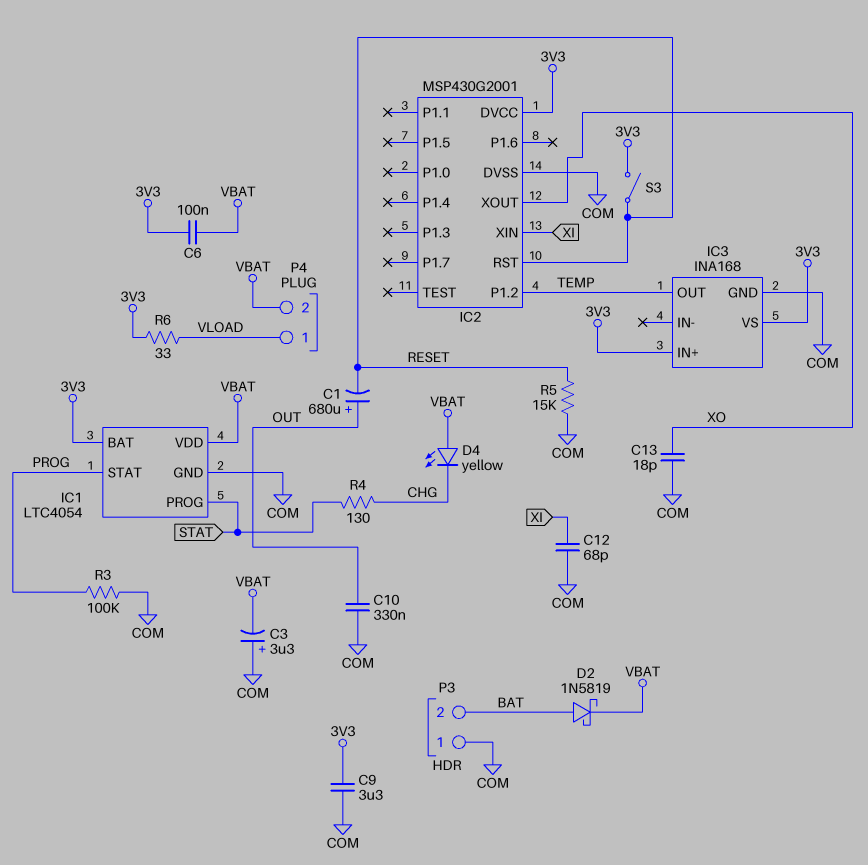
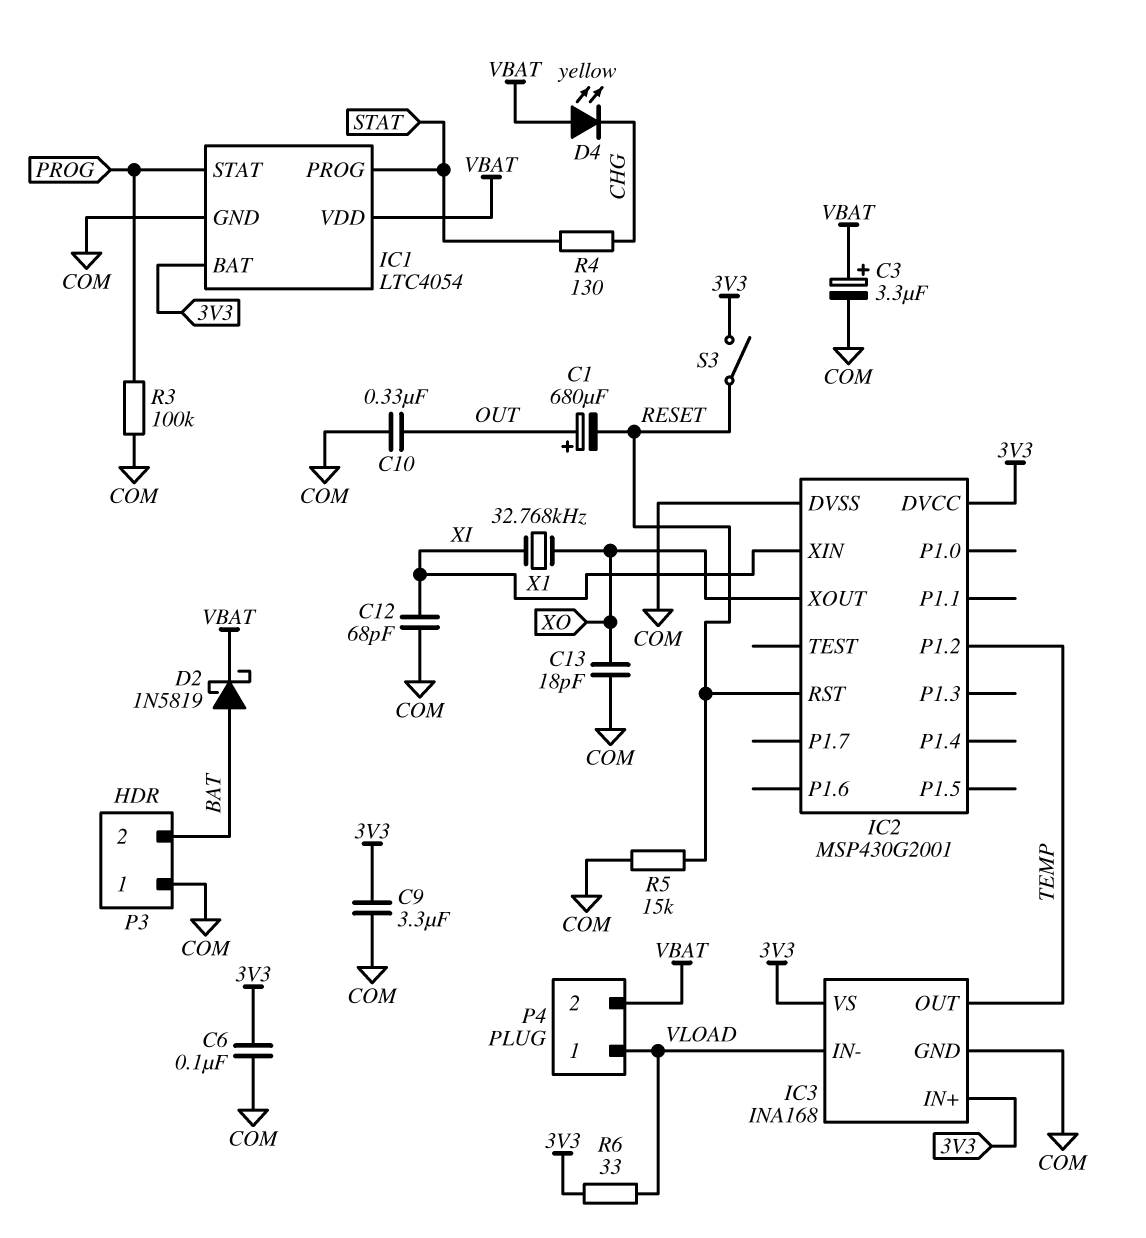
C3: 3.3uF (plus COM, minus VBAT) -> 3.3uF (plus VBAT, minus COM)
C6: 100nF (3V3, VBAT) -> 100nF (3V3, COM)
IC3 pin IN-: none -> VLOAD
X1: none -> 32.768kHz (XI, XO)

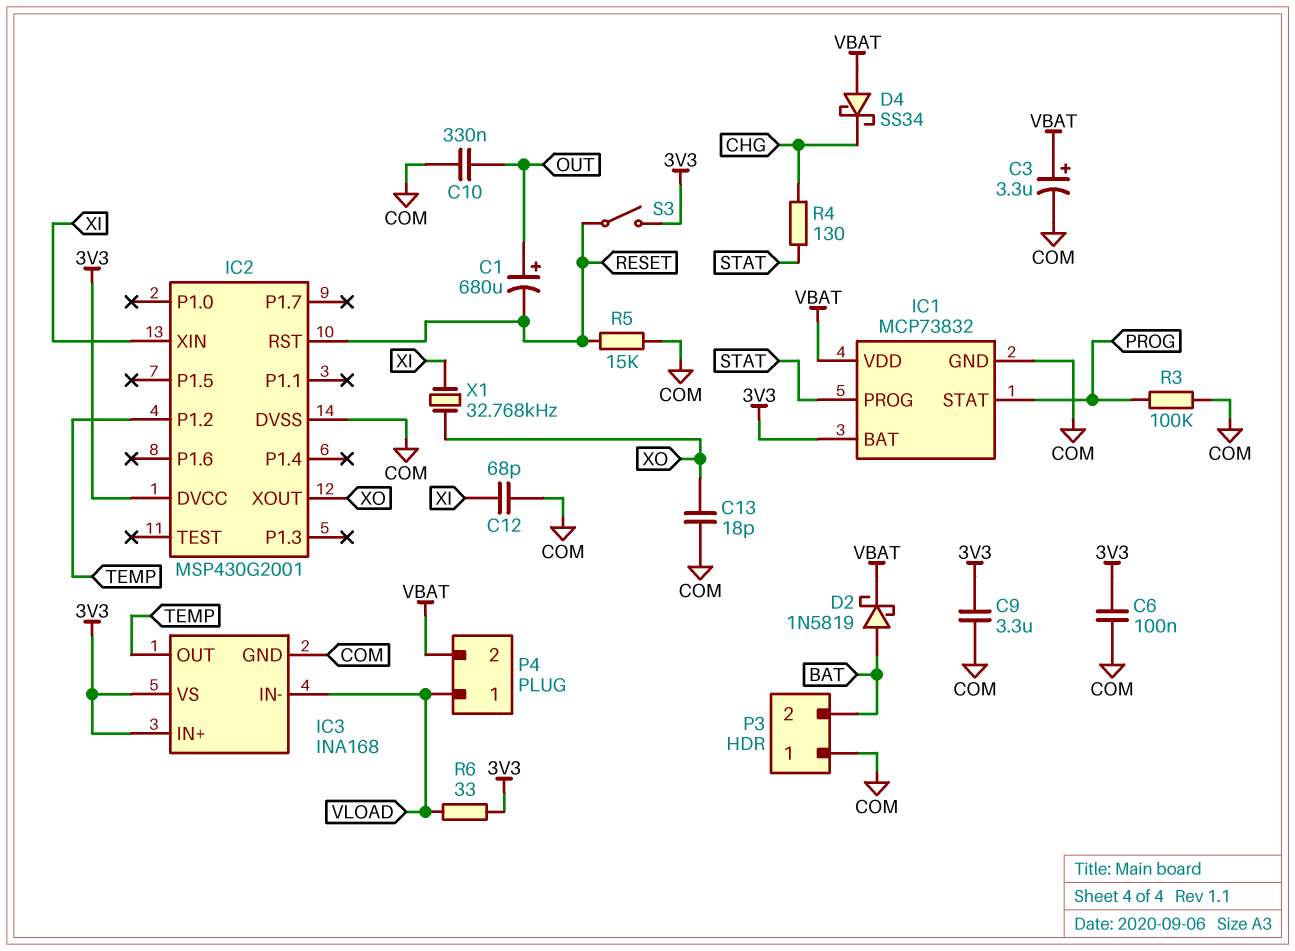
D4: LED yellow (A VBAT, K CHG) -> schottky SS34 (A VBAT, K CHG)
IC1: LTC4054 -> MCP73832

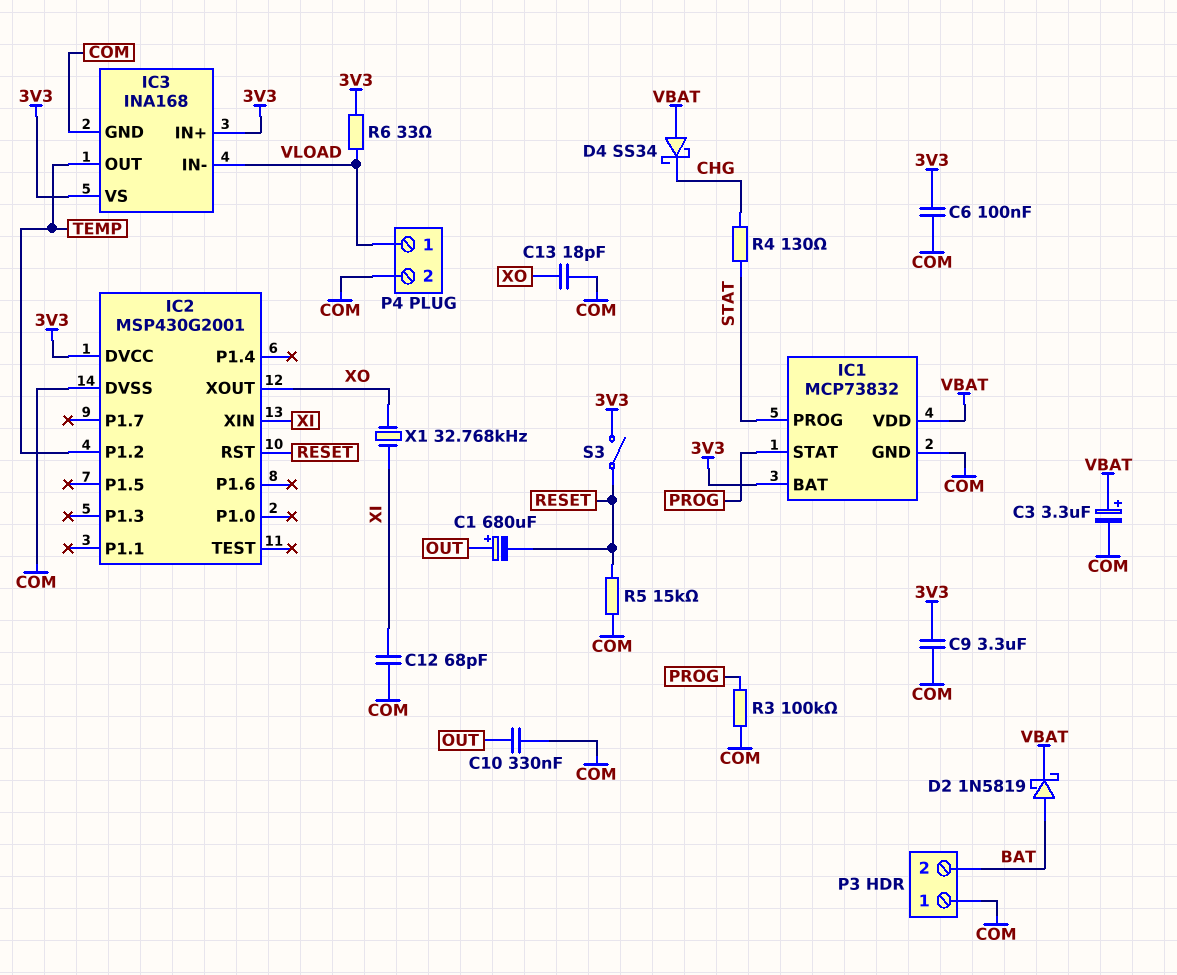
P4 pin 2: VBAT -> COM

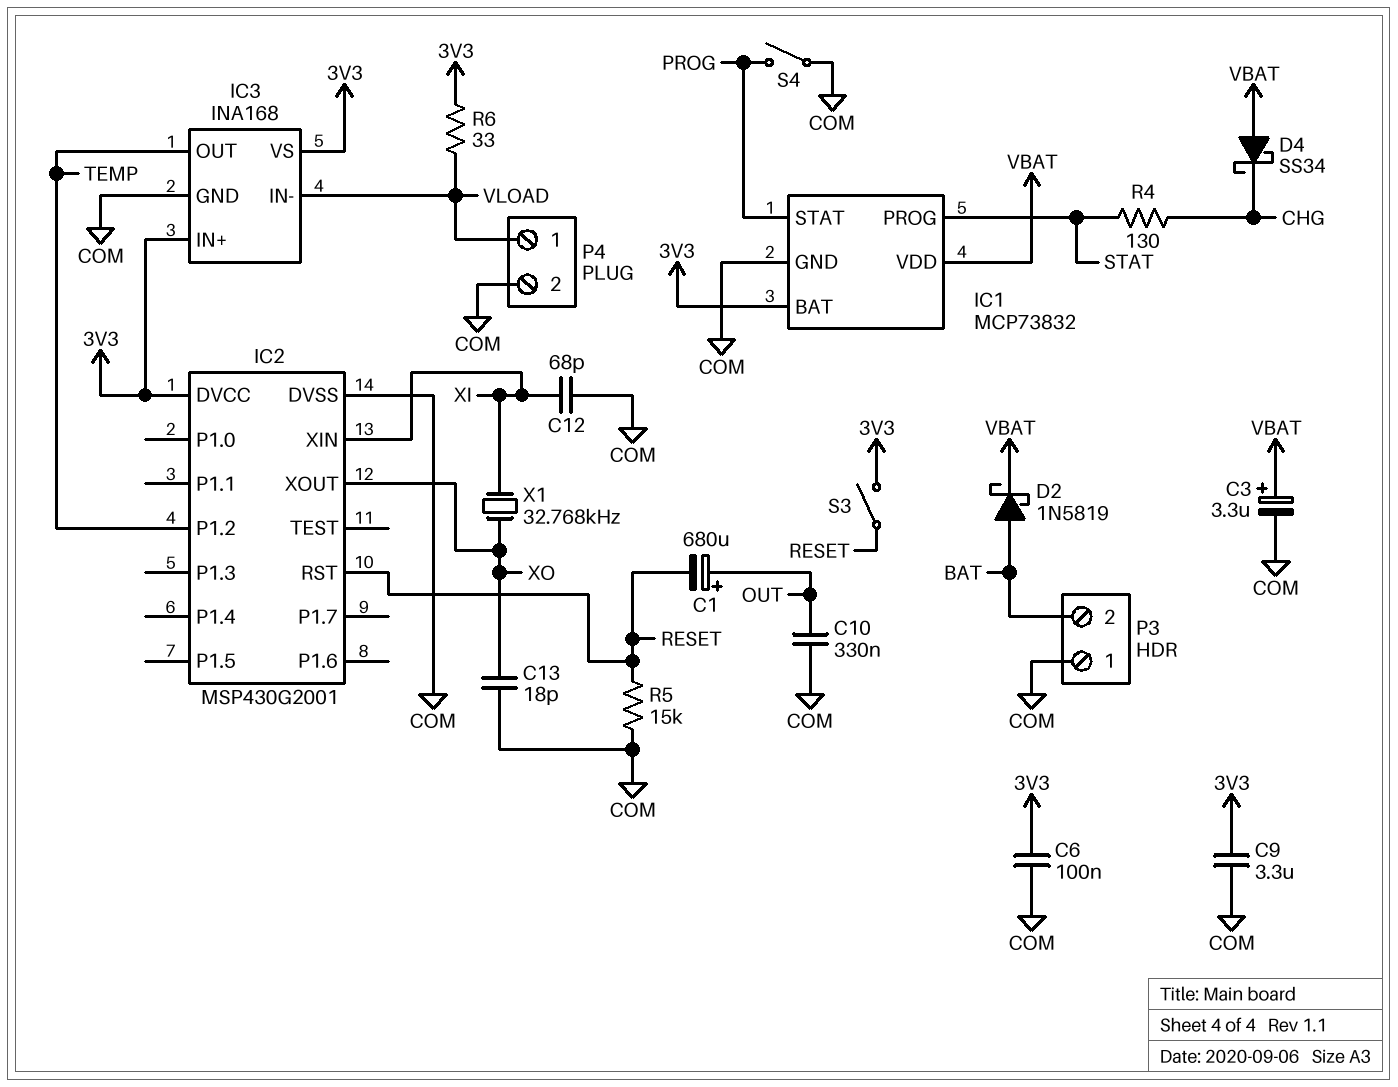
R3: 100k (COM, PROG) -> none
S4: none -> switch (COM, PROG)

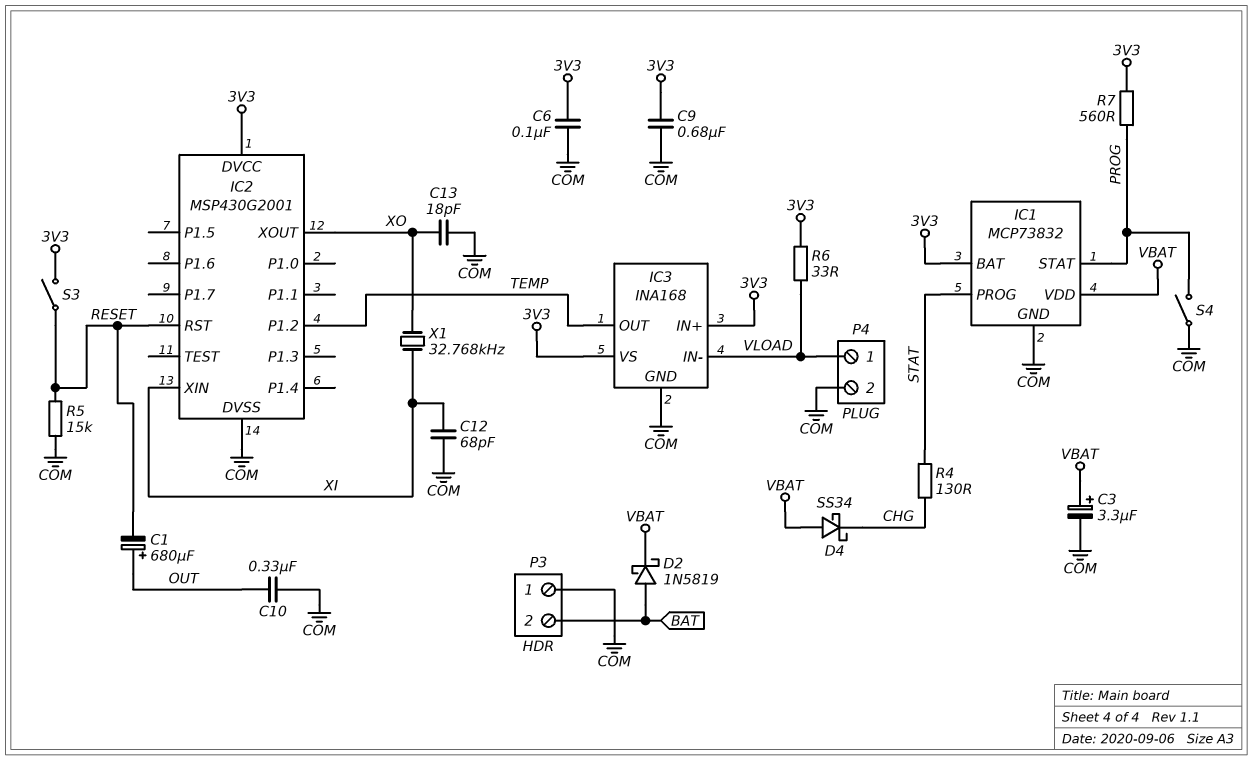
C9: 3.3uF (3V3, COM) -> 680nF (3V3, COM)
R7: none -> 560 (3V3, PROG)

